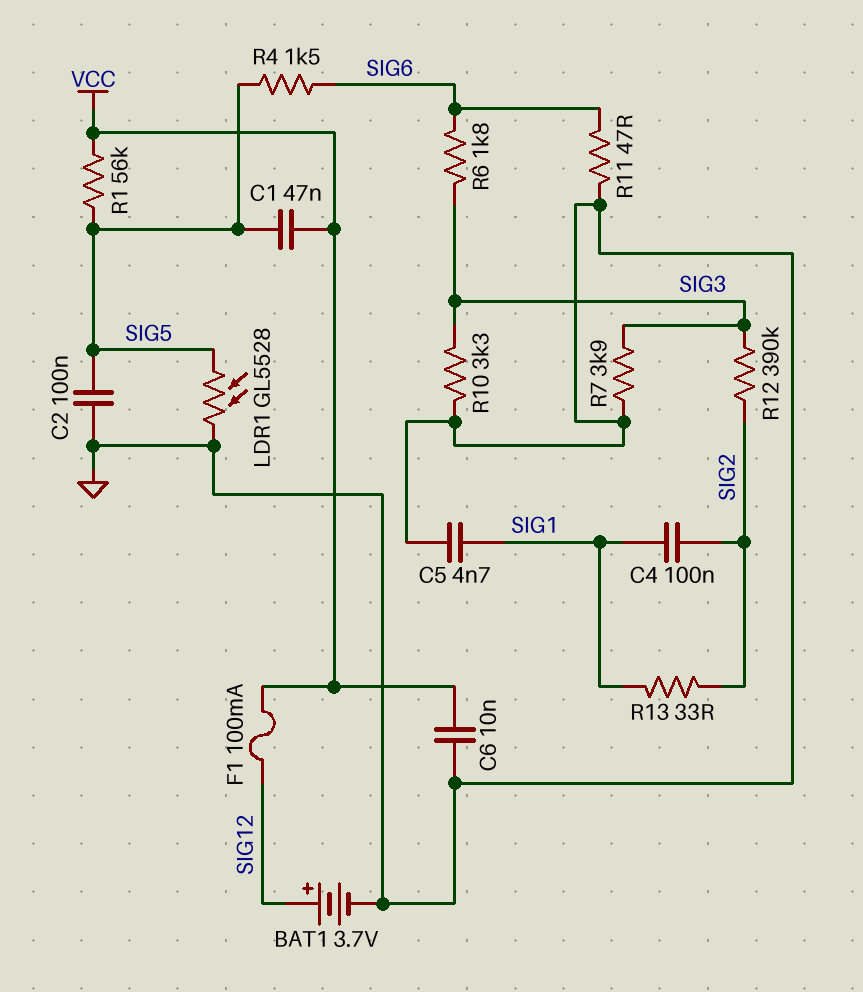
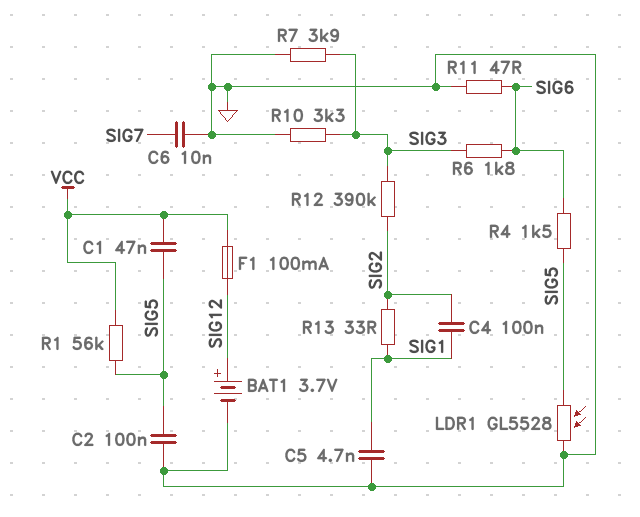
C6: 10nF (GND, VCC) -> 10nF (GND, SIG7)

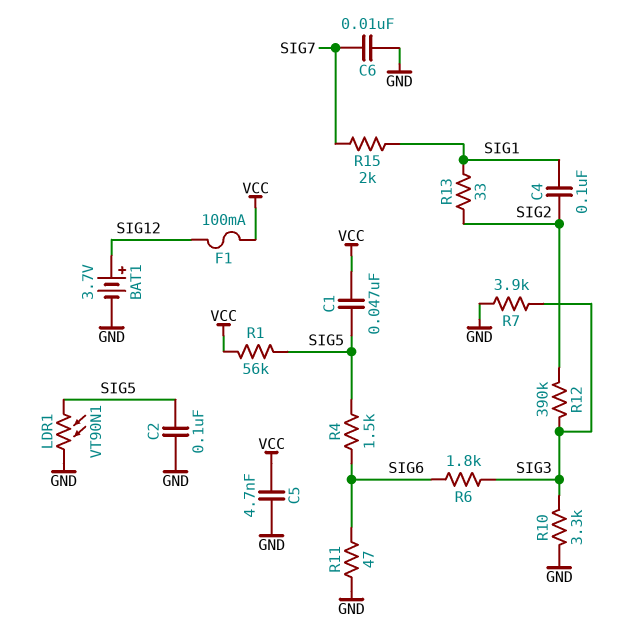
C5: 4.7nF (GND, SIG1) -> 4.7nF (GND, VCC)
LDR1: GL5528 (GND, SIG5) -> VT90N1 (GND, SIG5)
R15: none -> 2k (SIG1, SIG7)

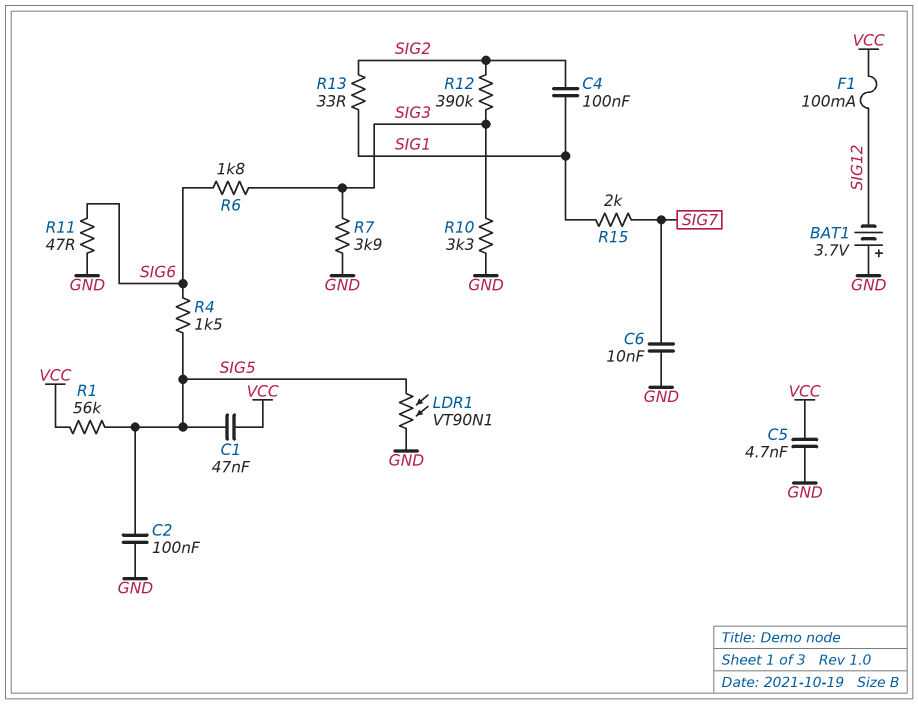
BAT1: 3.7V (plus SIG12, minus GND) -> 3.7V (plus GND, minus SIG12)

